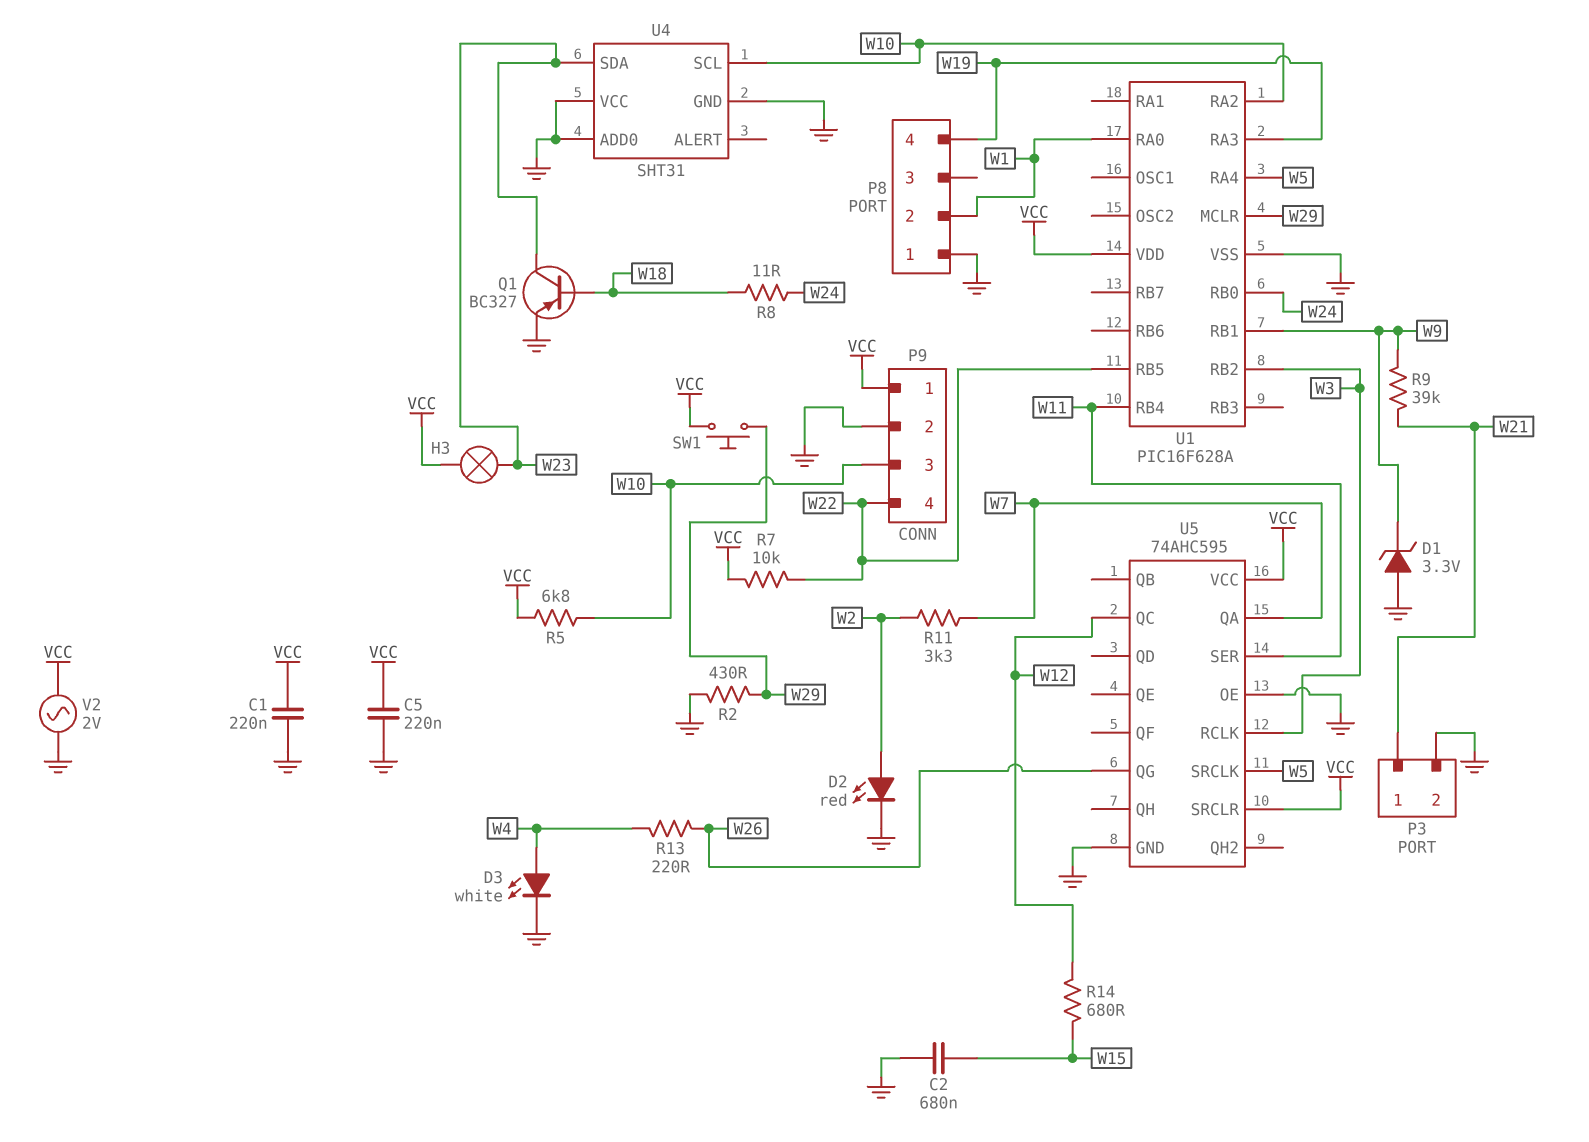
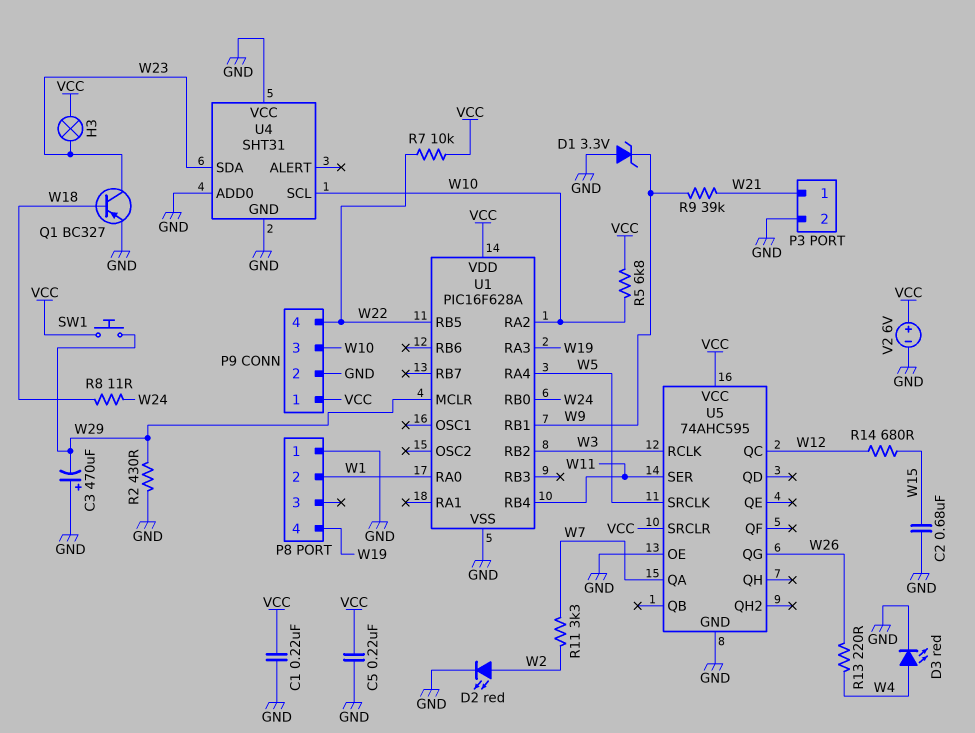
C3: none -> 470uF (plus GND, minus W29)
D3: LED white (A W4, K GND) -> LED red (A W4, K GND)
V2: AC 2V (GND, VCC) -> 6V (plus VCC, minus GND)

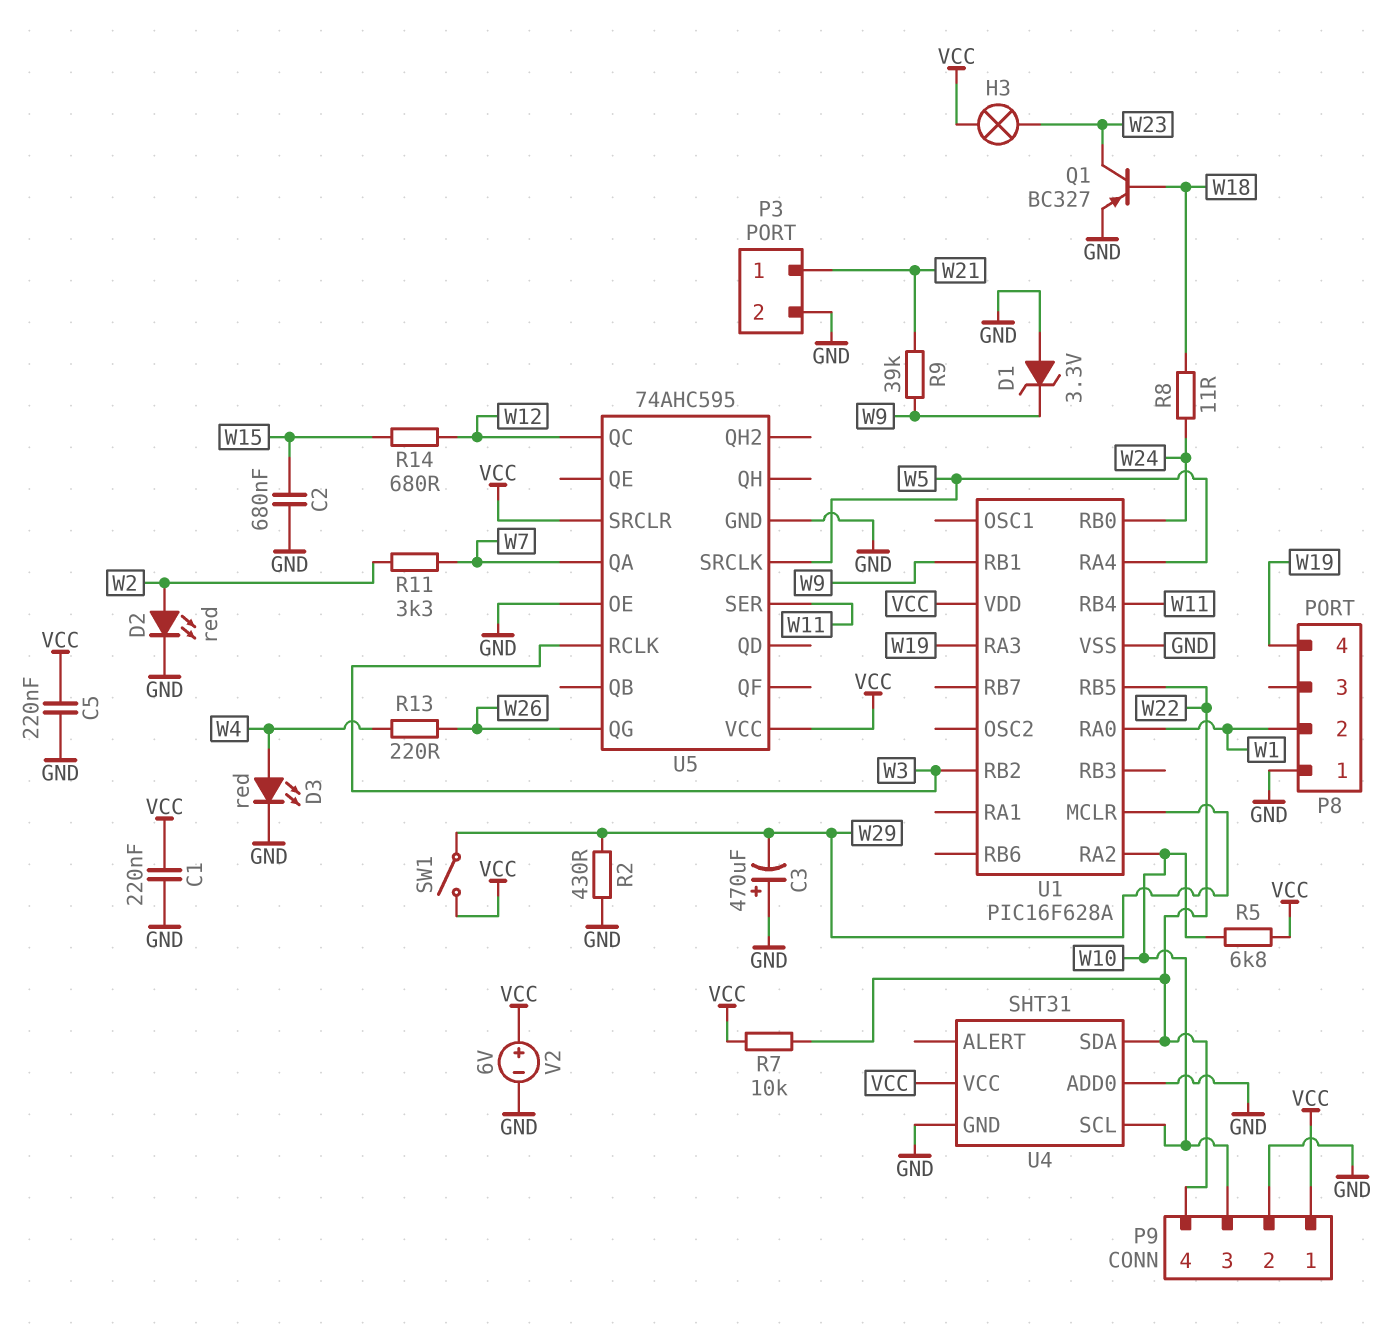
SW1: button (VCC, W29) -> switch (VCC, W29)
U4 pin SDA: W23 -> W22
U4 pin VCC: GND -> VCC

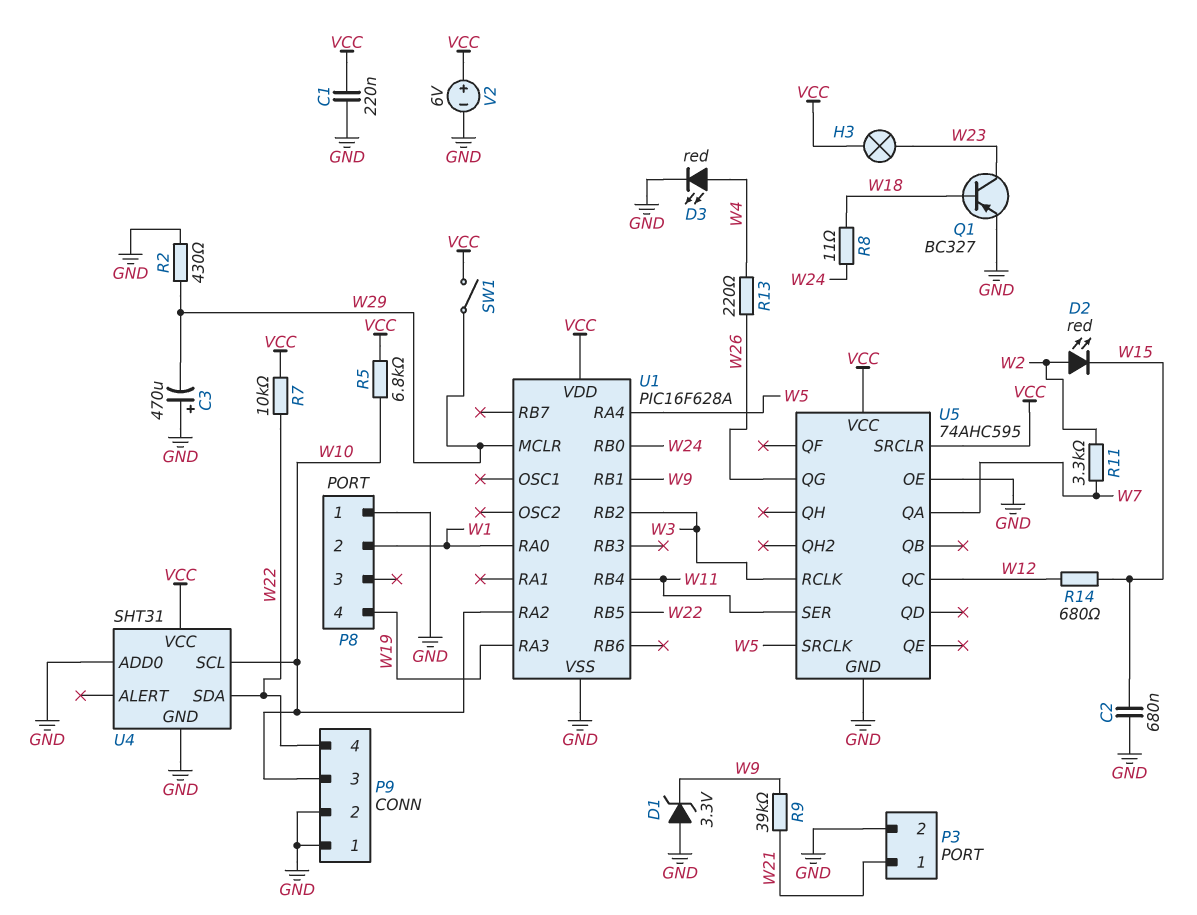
C5: 220nF (GND, VCC) -> none
D2: LED red (A W2, K GND) -> LED red (A W2, K W15)
P9 pin 1: VCC -> GND

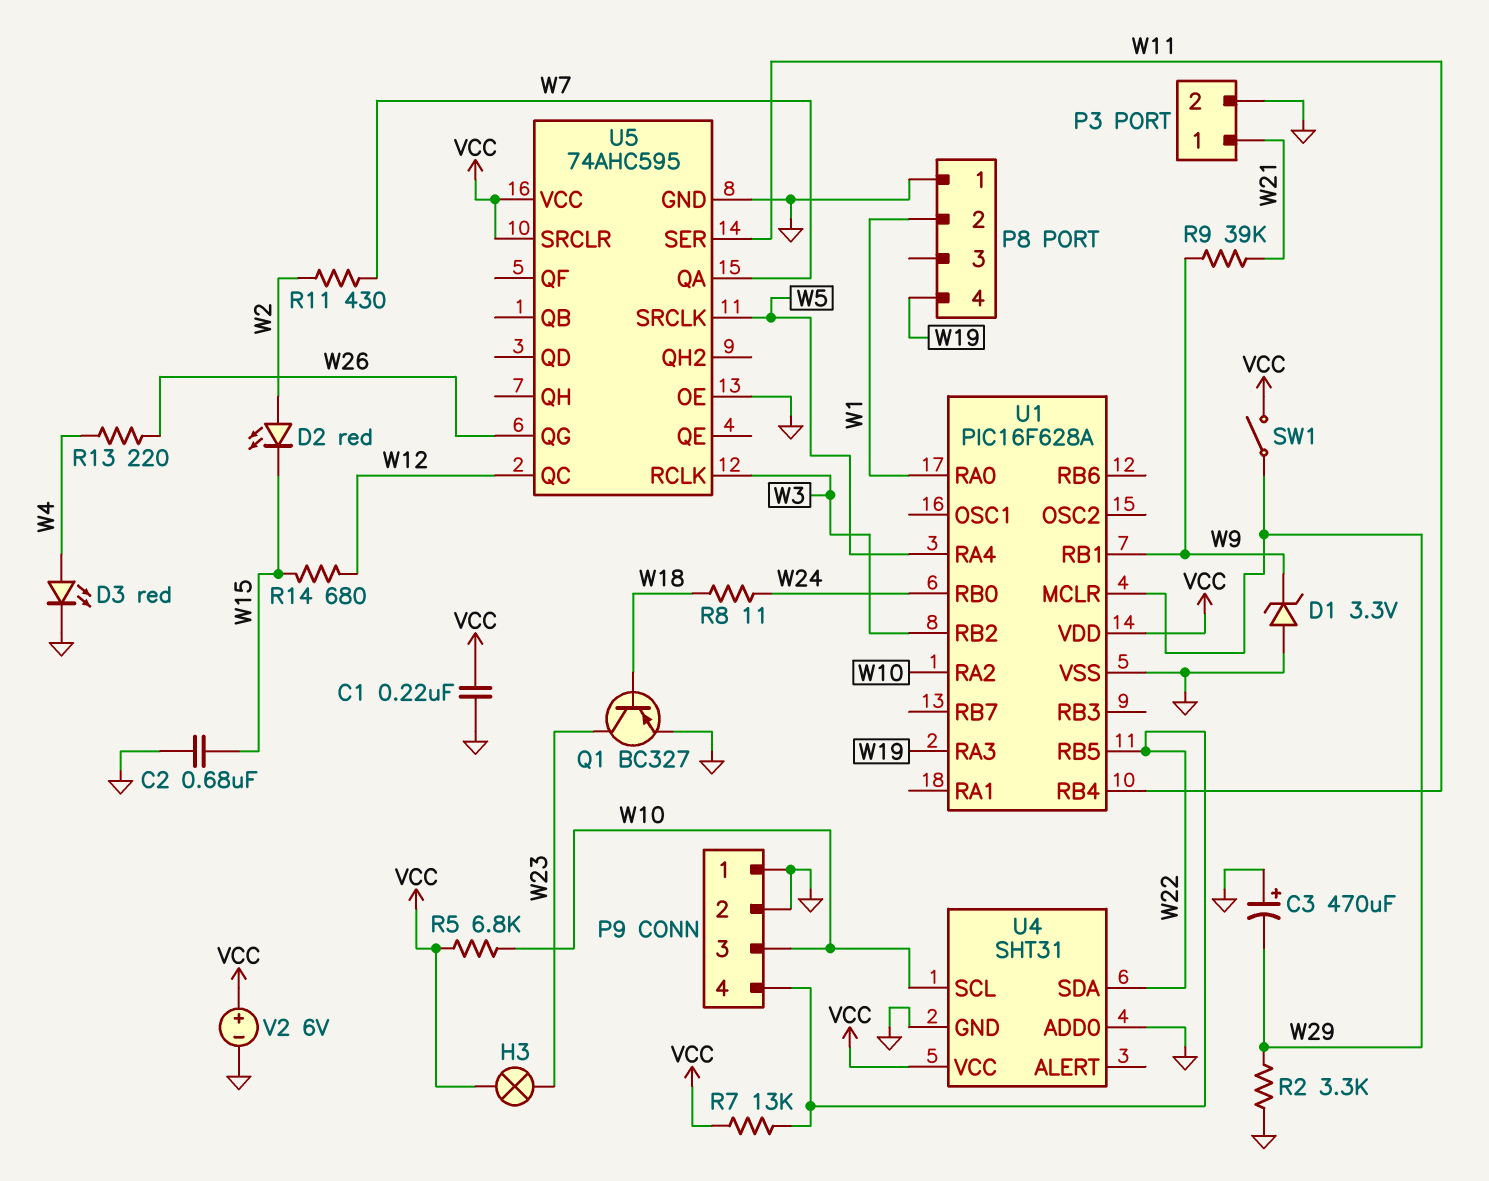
R2: 430 (GND, W29) -> 3.3k (GND, W29)
R7: 10k (VCC, W22) -> 13k (VCC, W22)
R11: 3.3k (W2, W7) -> 430 (W2, W7)

